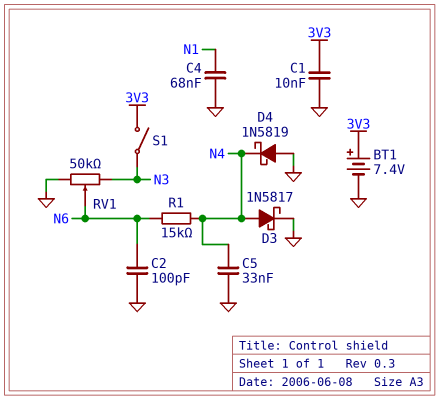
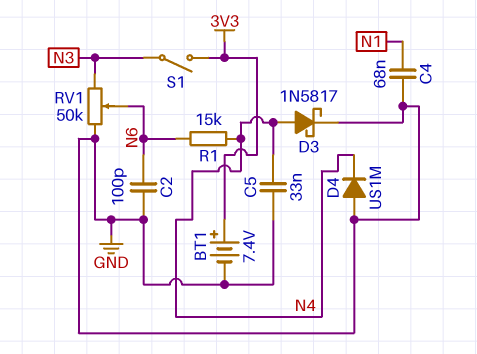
C1: 10nF (3V3, GND) -> none
D4: schottky 1N5819 (A GND, K N4) -> diode US1M (A GND, K N4)

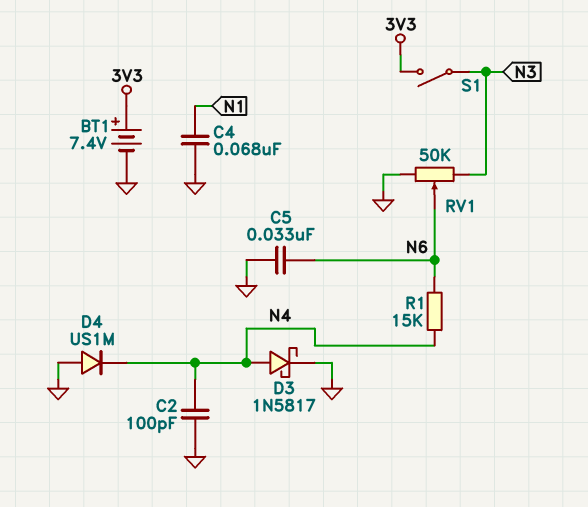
C2: 100pF (GND, N6) -> 100pF (GND, N4)
C5: 33nF (GND, N4) -> 33nF (GND, N6)

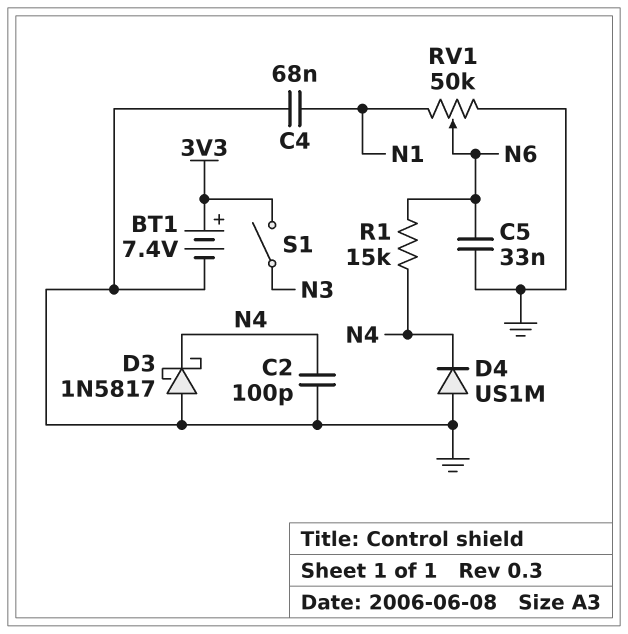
D3: schottky 1N5817 (A N4, K GND) -> schottky 1N5817 (A GND, K N4)
RV1: 50k (GND, N3, wiper N6) -> 50k (GND, N1, wiper N6)

